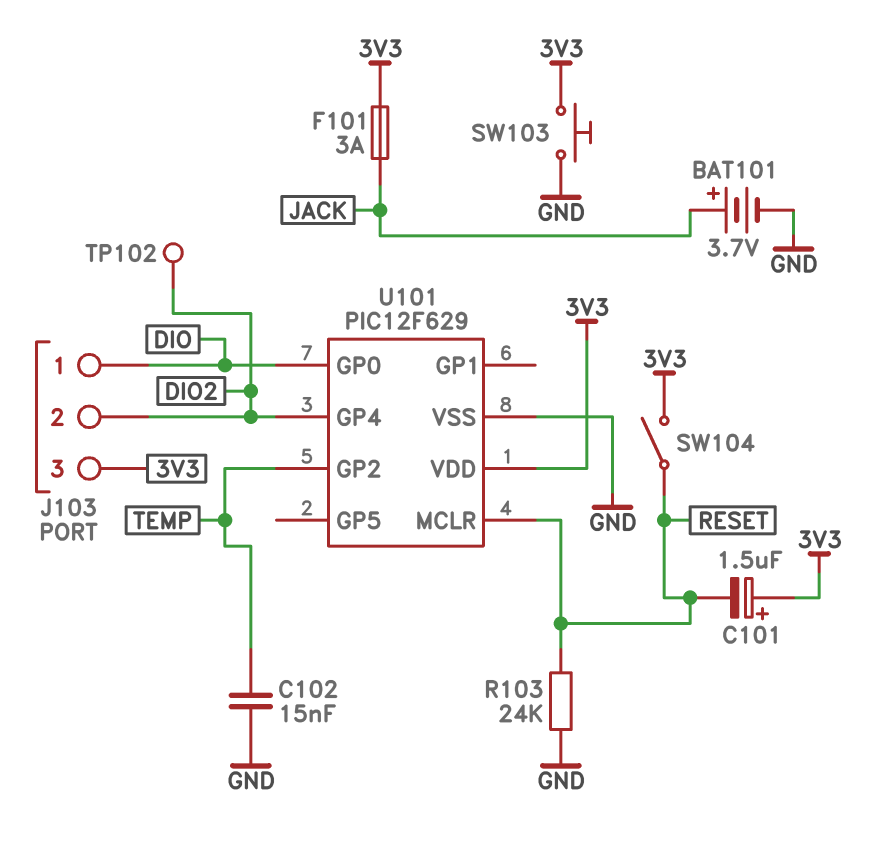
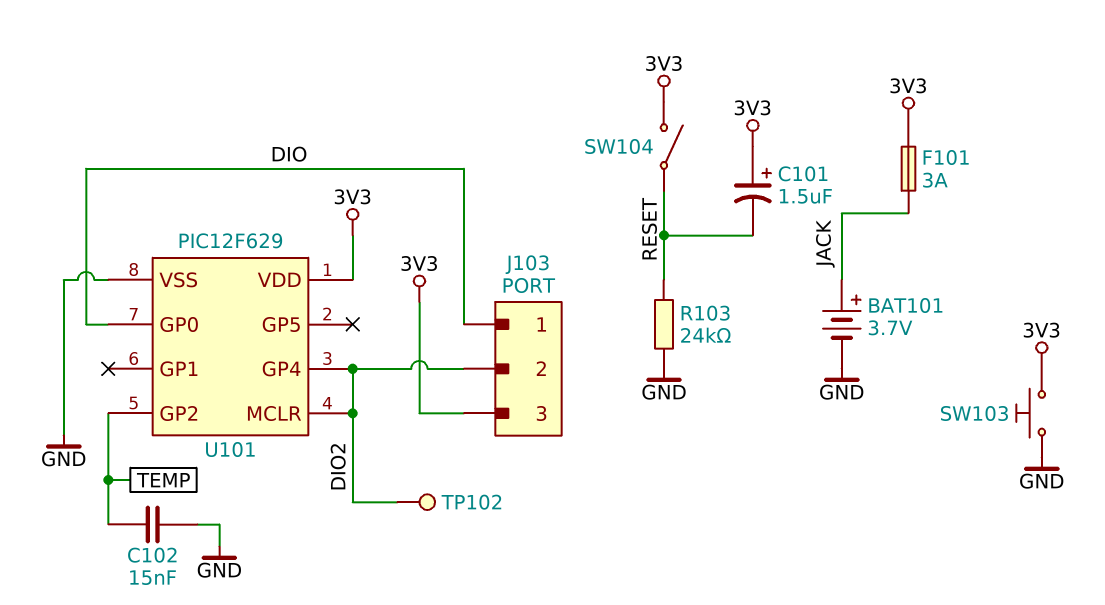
U101 pin MCLR: RESET -> DIO2

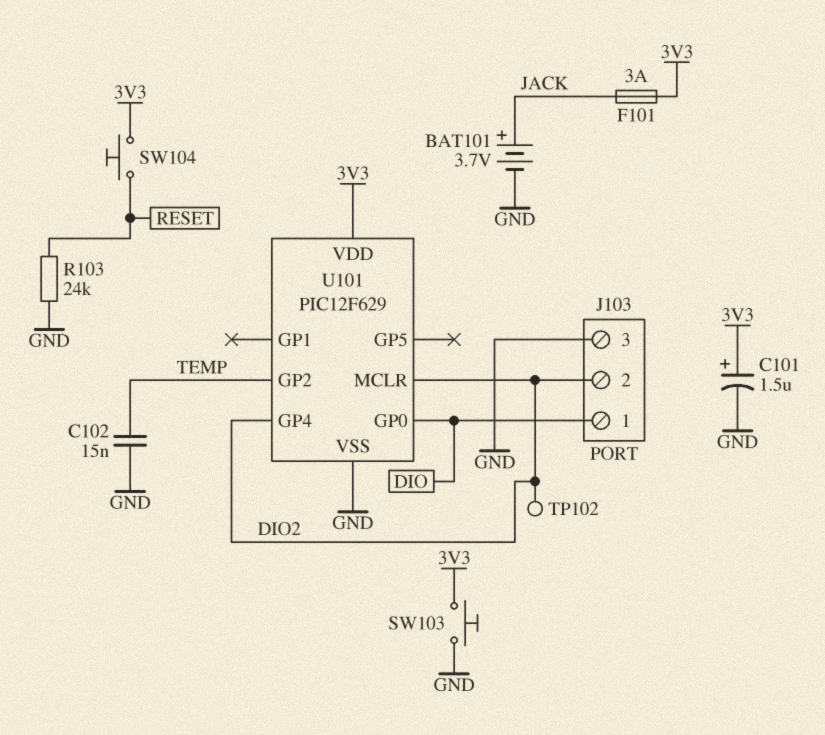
C101: 1.5uF (plus 3V3, minus RESET) -> 1.5uF (plus 3V3, minus GND)
J103 pin 3: 3V3 -> GND
SW104: switch (3V3, RESET) -> button (3V3, RESET)

